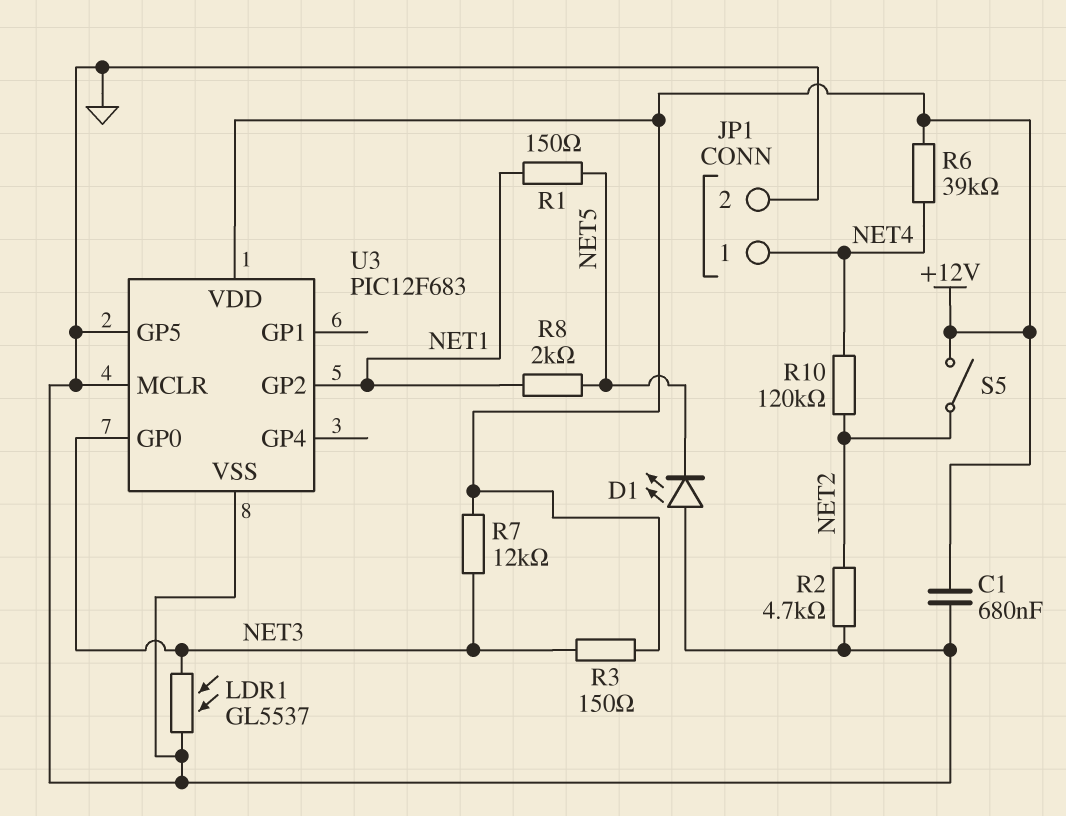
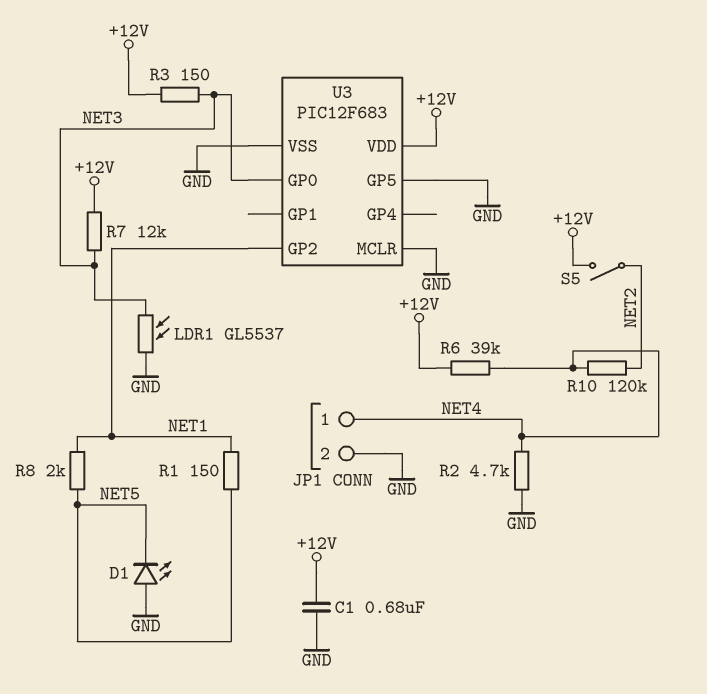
R2: 4.7k (GND, NET2) -> 4.7k (GND, NET4)

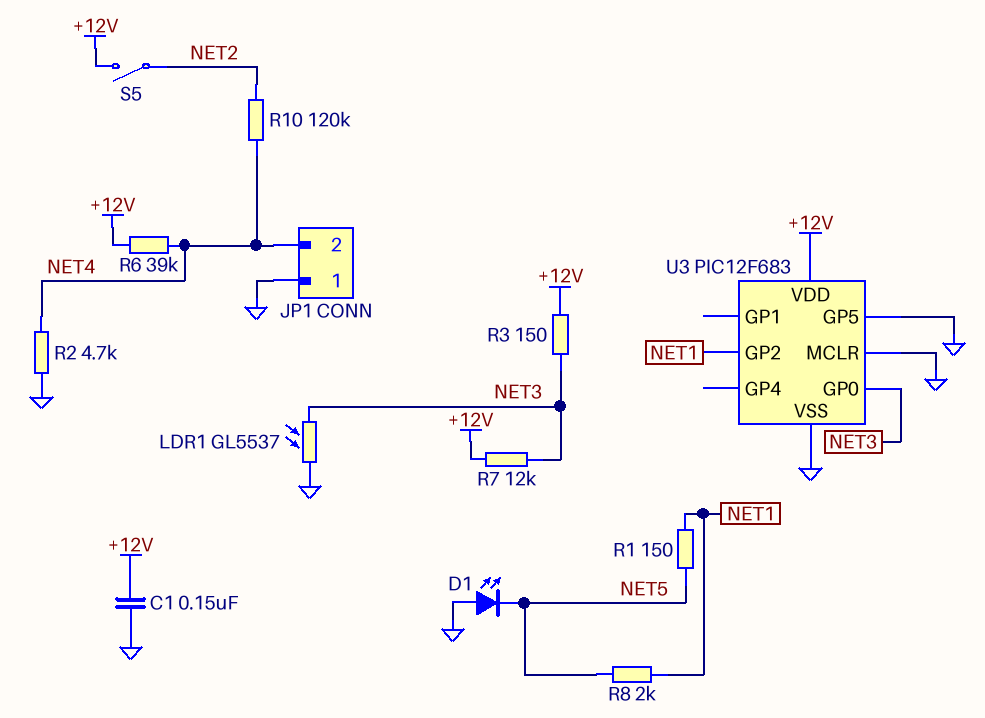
C1: 680nF (+12V, GND) -> 150nF (+12V, GND)
JP1 pin 1: NET4 -> GND
JP1 pin 2: GND -> NET4

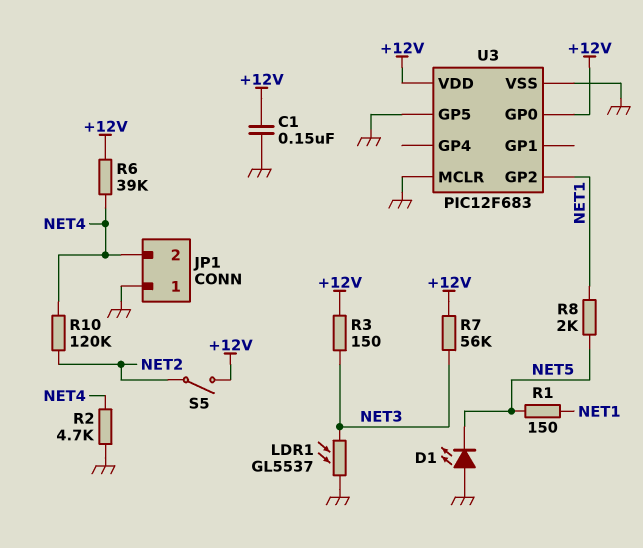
R7: 12k (+12V, NET3) -> 56k (+12V, NET3)
U3 pin GP0: NET3 -> +12V

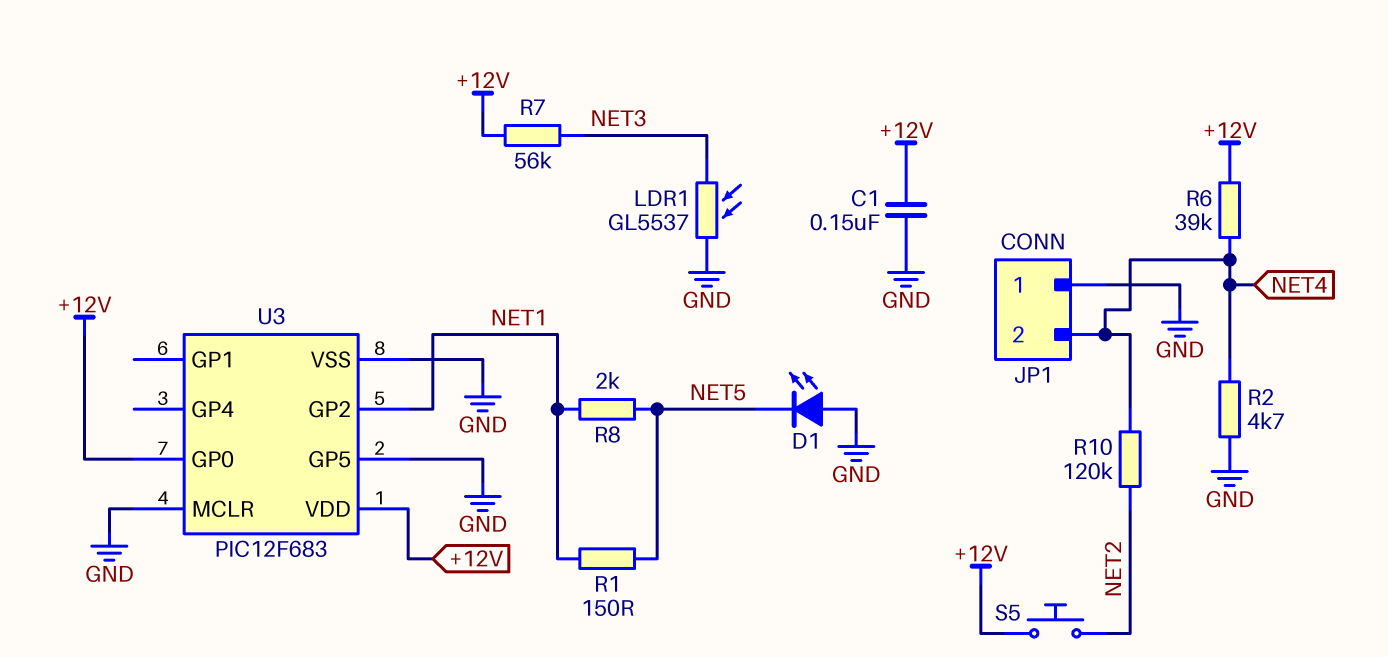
R3: 150 (+12V, NET3) -> none
S5: switch (+12V, NET2) -> button (+12V, NET2)

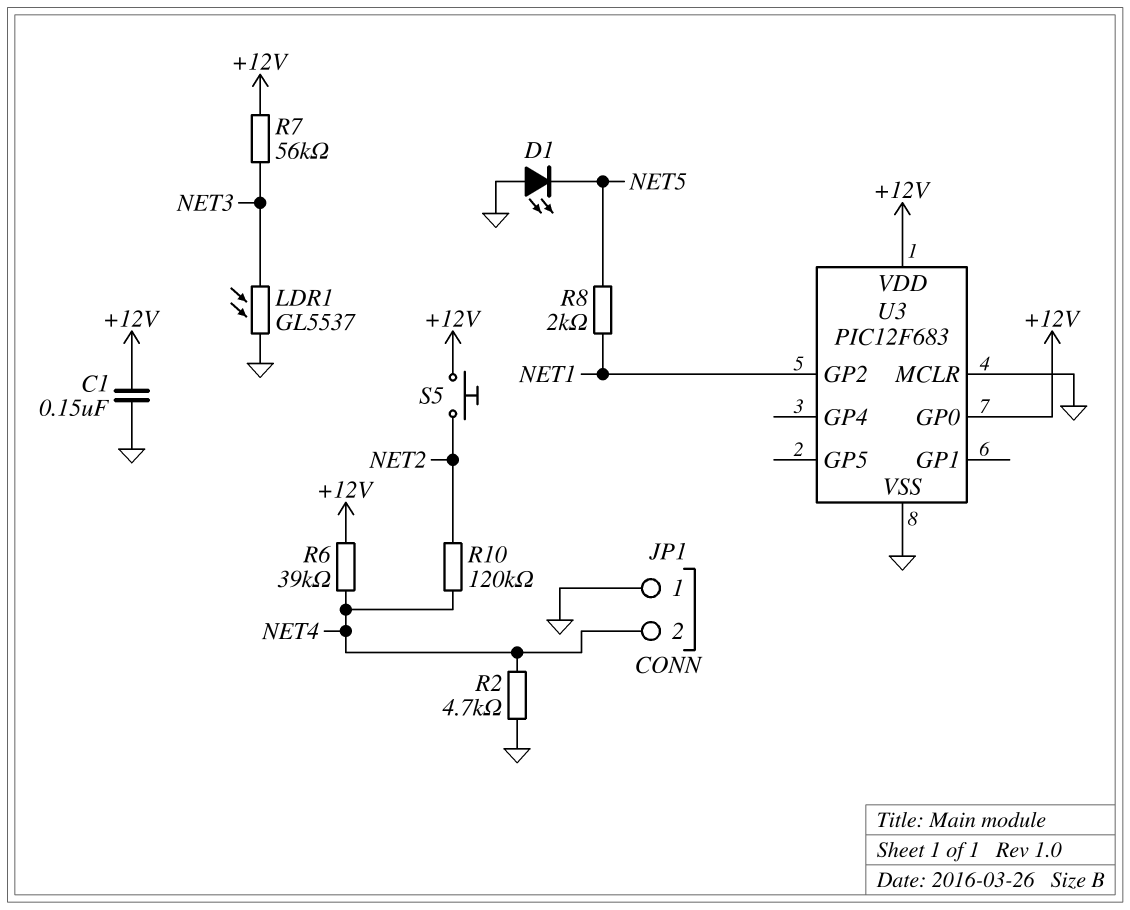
R1: 150 (NET1, NET5) -> none
U3 pin GP5: GND -> none

